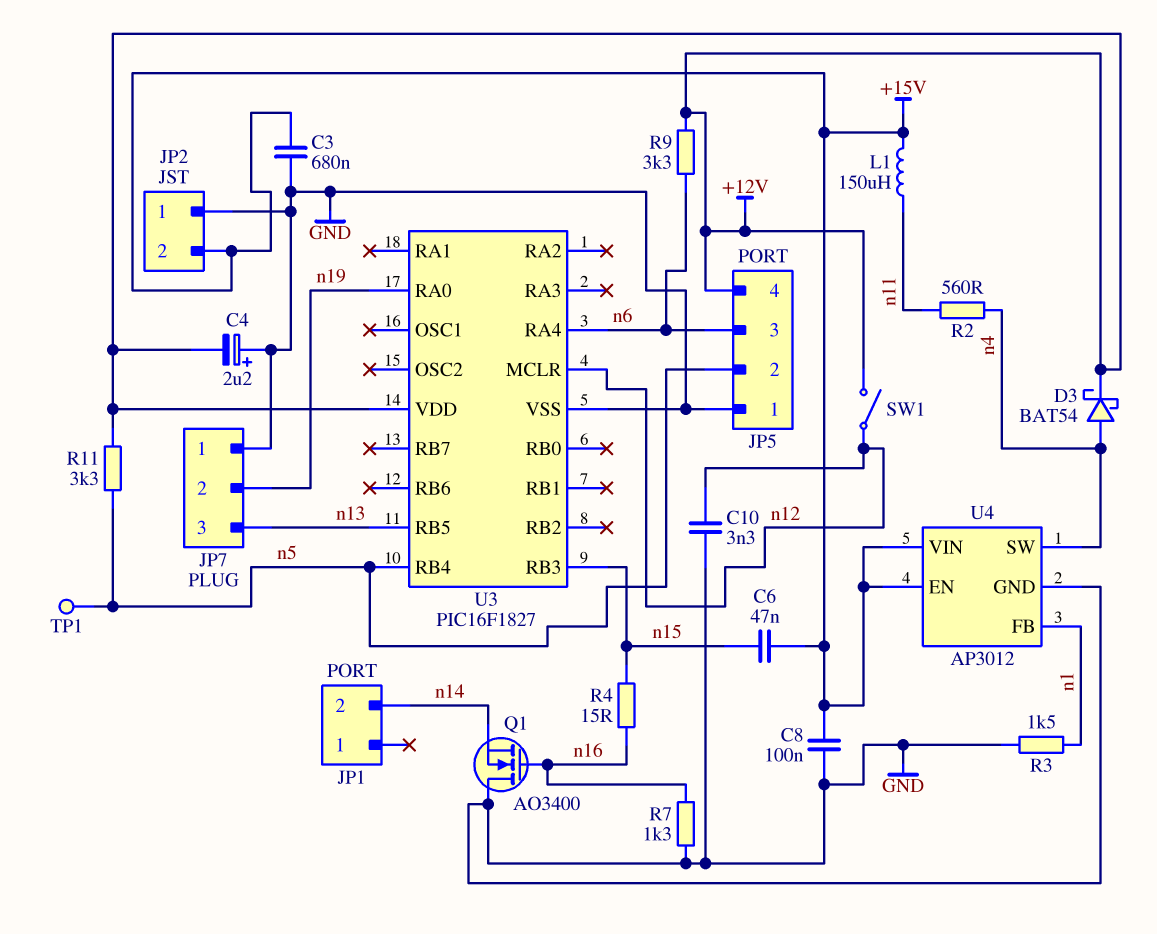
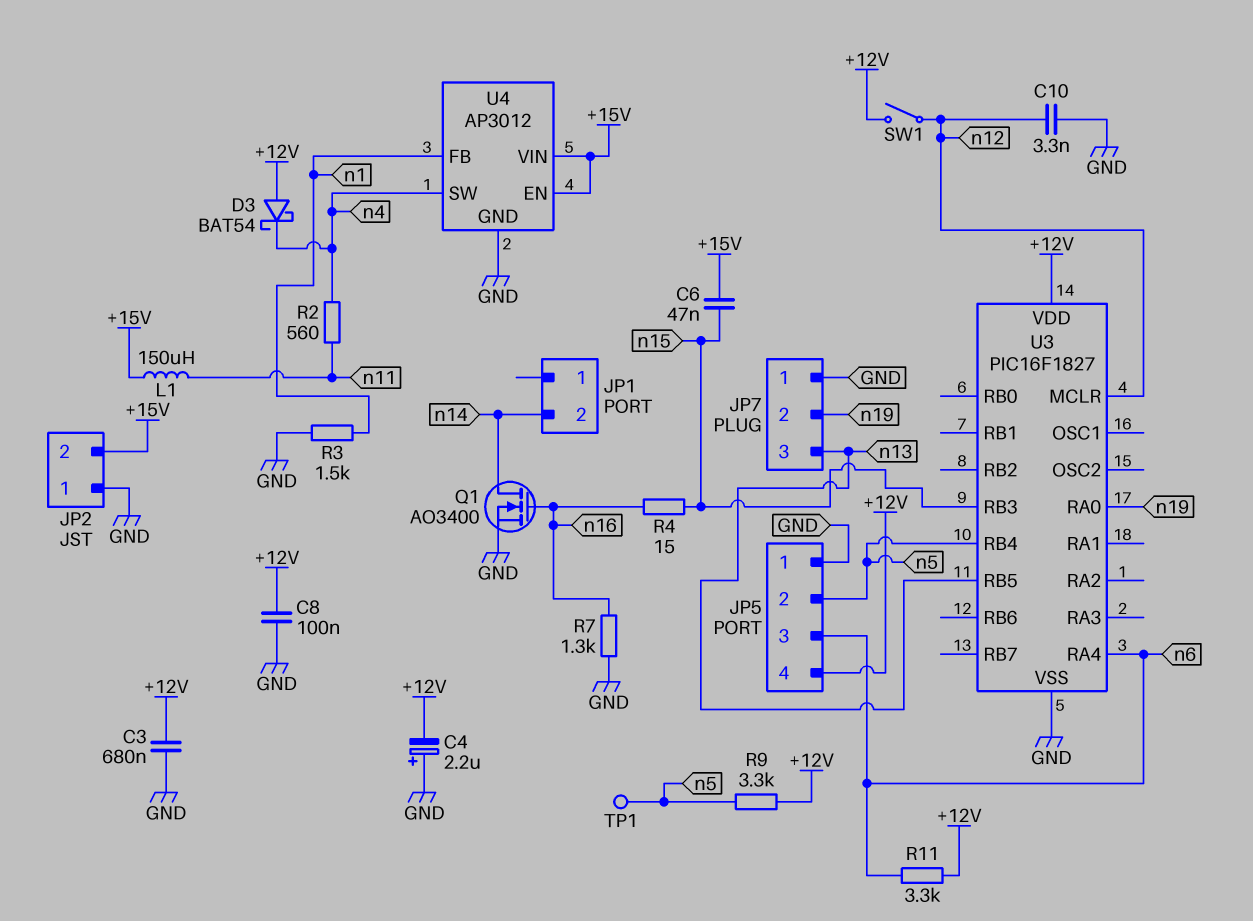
C3: 680nF (+15V, GND) -> 680nF (+12V, GND)
C8: 100nF (+15V, GND) -> 100nF (+12V, GND)
D3: schottky BAT54 (A n4, K +12V) -> schottky BAT54 (A +12V, K n4)
Q1: NMOS AO3400 (G n16, D GND, S n14) -> NMOS AO3400 (G n16, D n14, S GND)
R9: 3.3k (+12V, n6) -> 3.3k (+12V, n5)
R11: 3.3k (+12V, n5) -> 3.3k (+12V, n6)

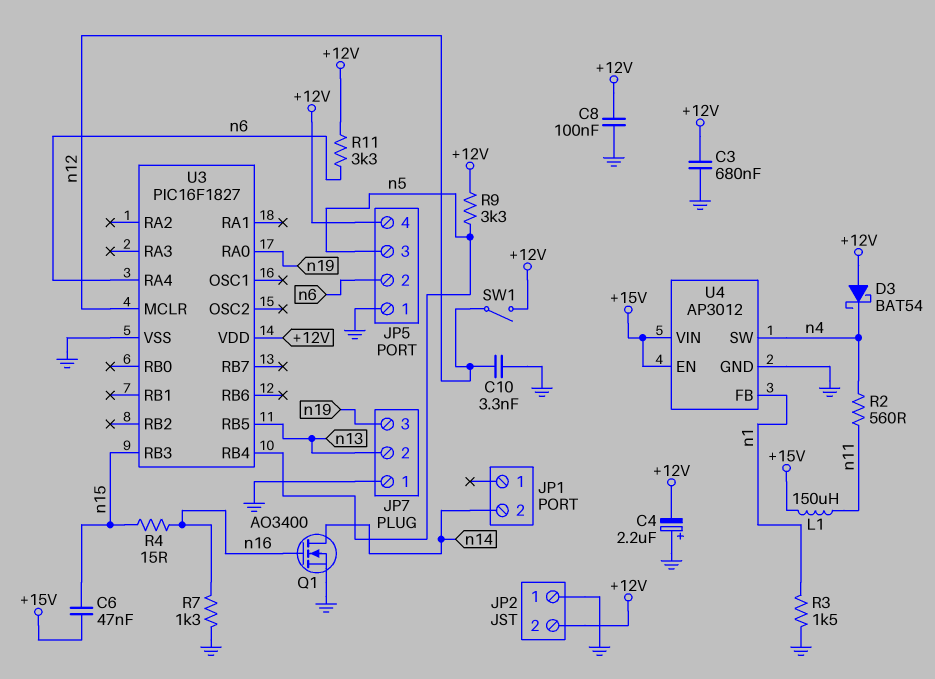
JP2 pin 2: +15V -> +12V
JP5 pin 2: n5 -> n6
JP5 pin 3: n6 -> n5
JP7 pin 2: n19 -> n13
JP7 pin 3: n13 -> n19
TP1: test point (n5) -> none

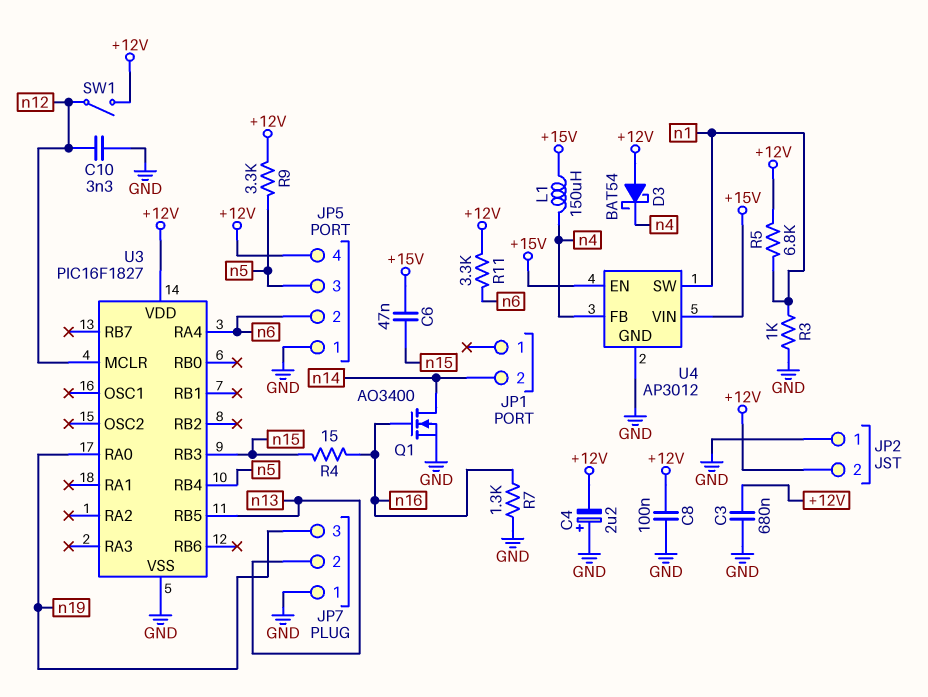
L1: 150uH (+15V, n11) -> 150uH (+15V, n4)
R2: 560 (n4, n11) -> none
R3: 1.5k (GND, n1) -> 1k (GND, n1)
R5: none -> 6.8k (+12V, n1)
U4 pin FB: n1 -> n4
U4 pin SW: n4 -> n1

